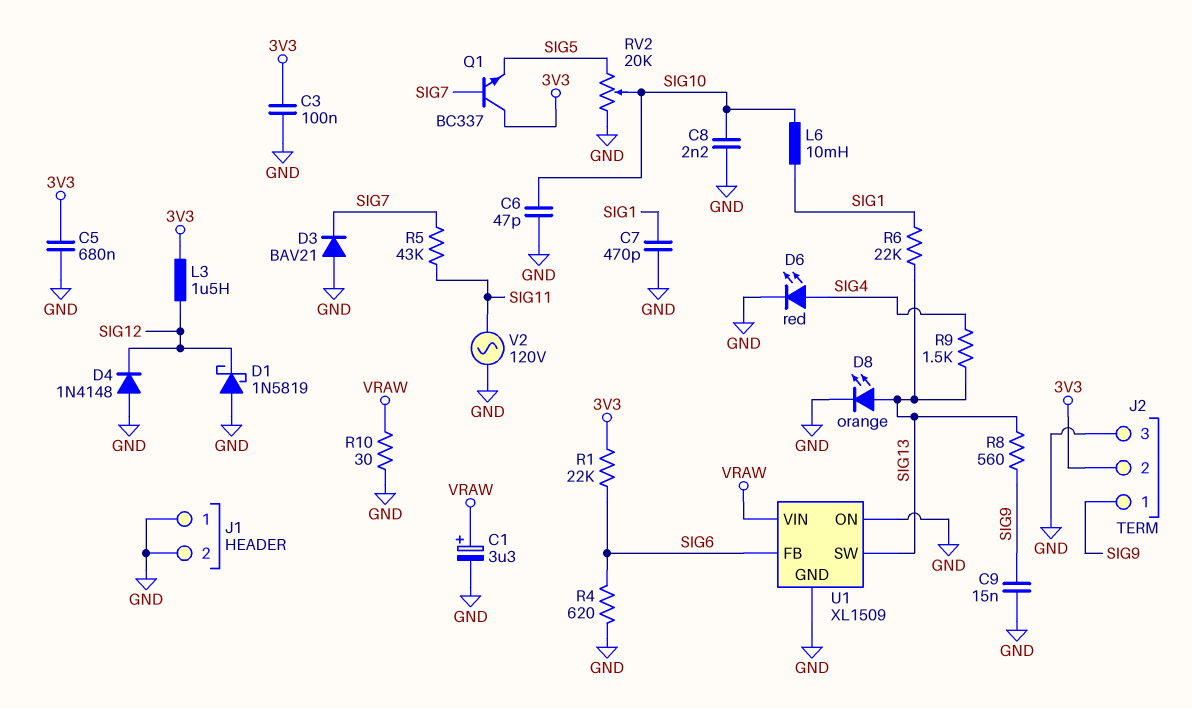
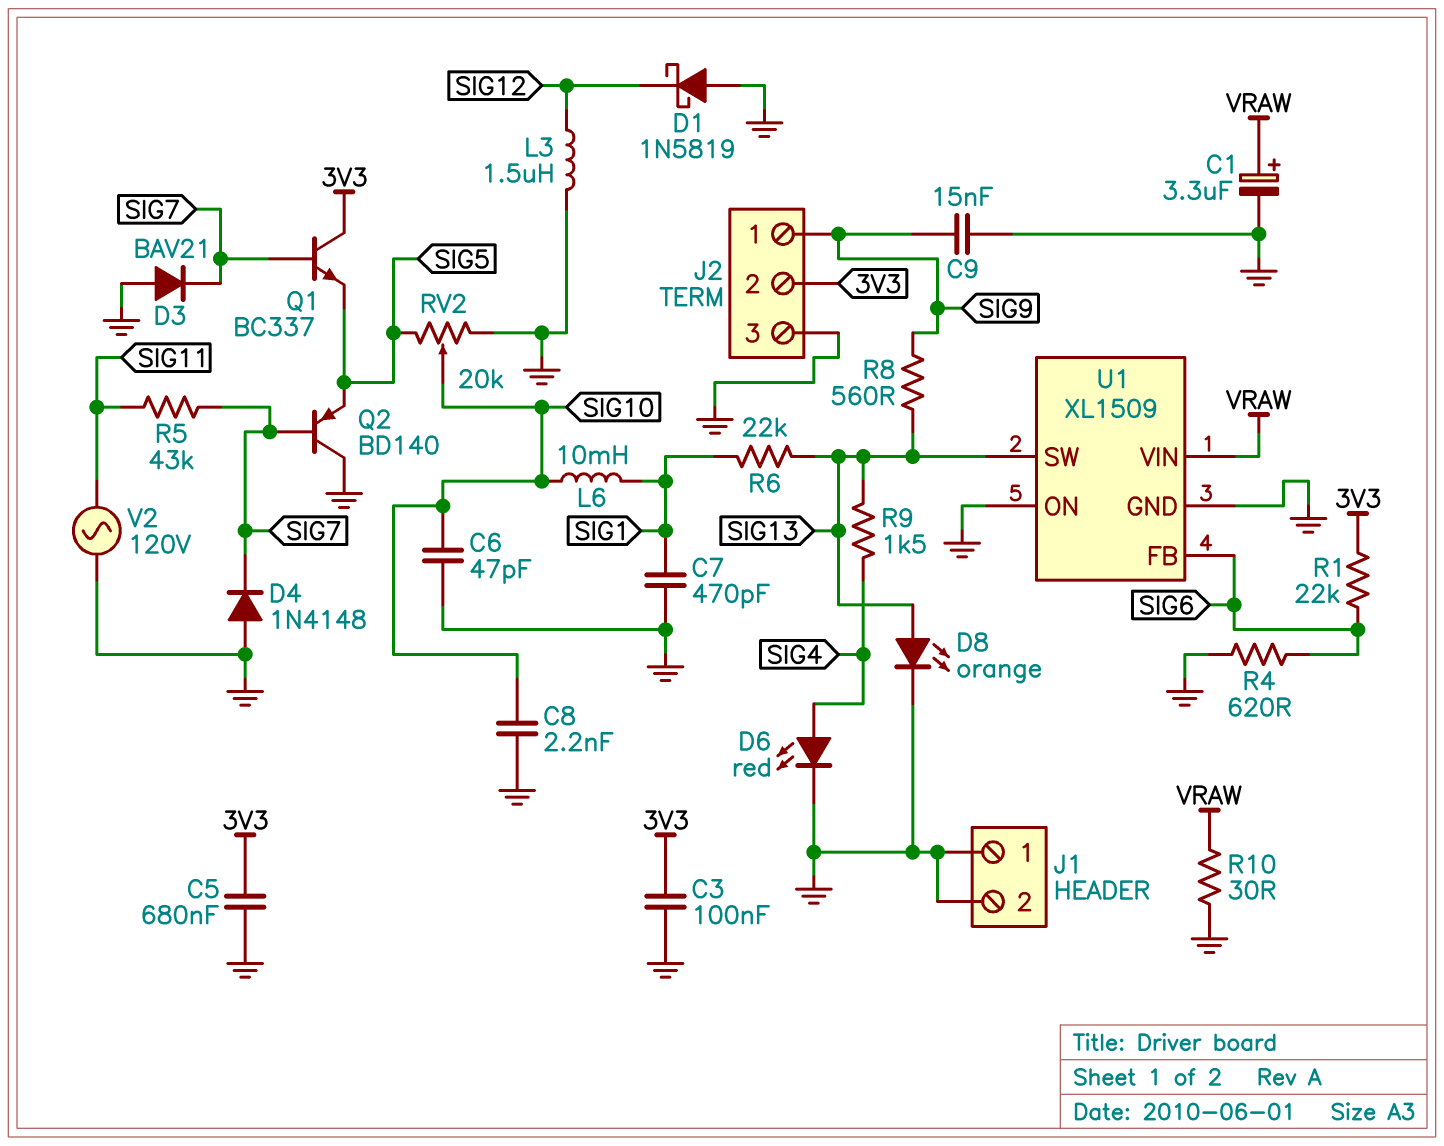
D4: diode 1N4148 (A GND, K SIG12) -> diode 1N4148 (A GND, K SIG7)
L3: 1.5uH (3V3, SIG12) -> 1.5uH (GND, SIG12)
Q2: none -> PNP BD140 (B SIG7, C GND, E SIG5)

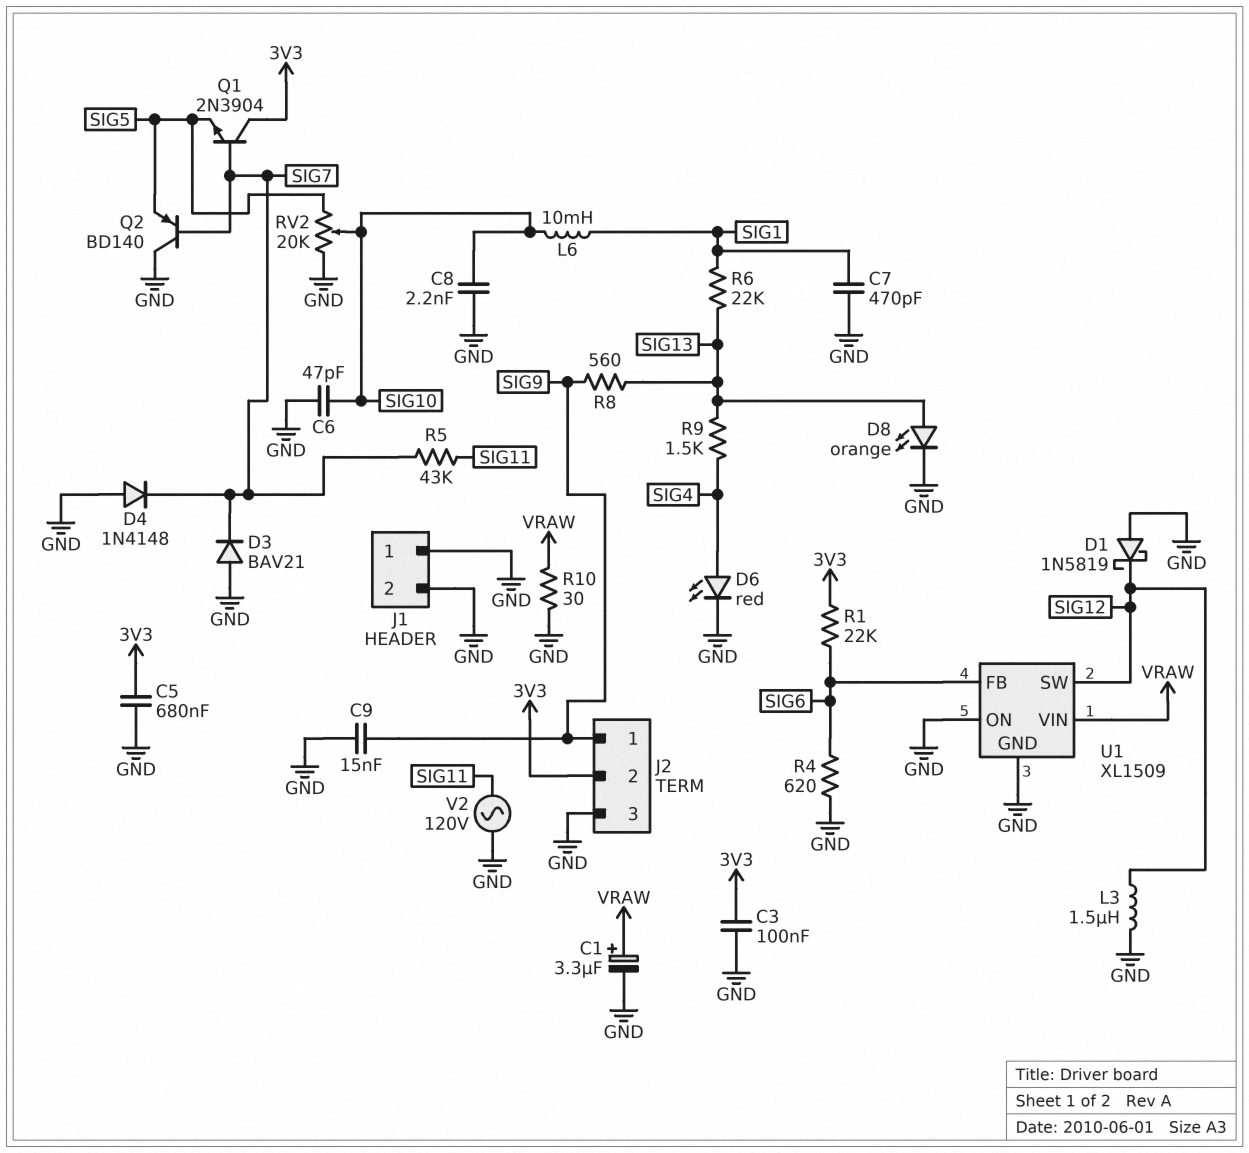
Q1: NPN BC337 (B SIG7, C 3V3, E SIG5) -> NPN 2N3904 (B SIG7, C 3V3, E SIG5)
U1 pin SW: SIG13 -> SIG12

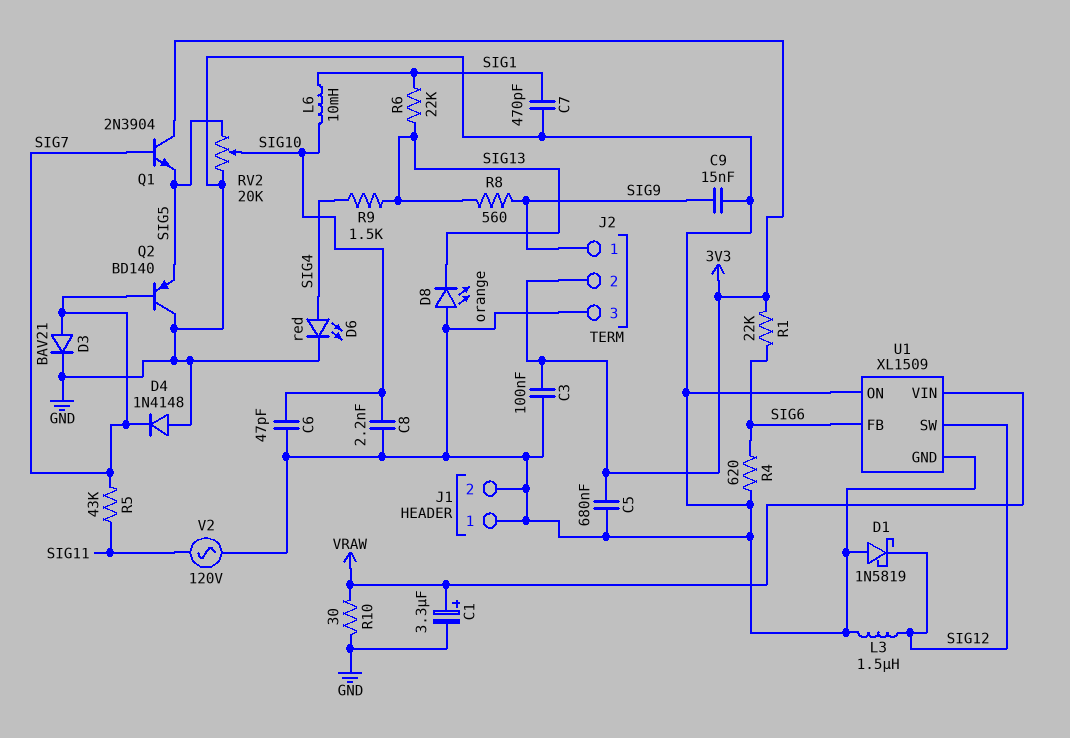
D3: diode BAV21 (A GND, K SIG7) -> diode BAV21 (A SIG7, K GND)
D8: LED orange (A SIG13, K GND) -> LED orange (A GND, K SIG13)

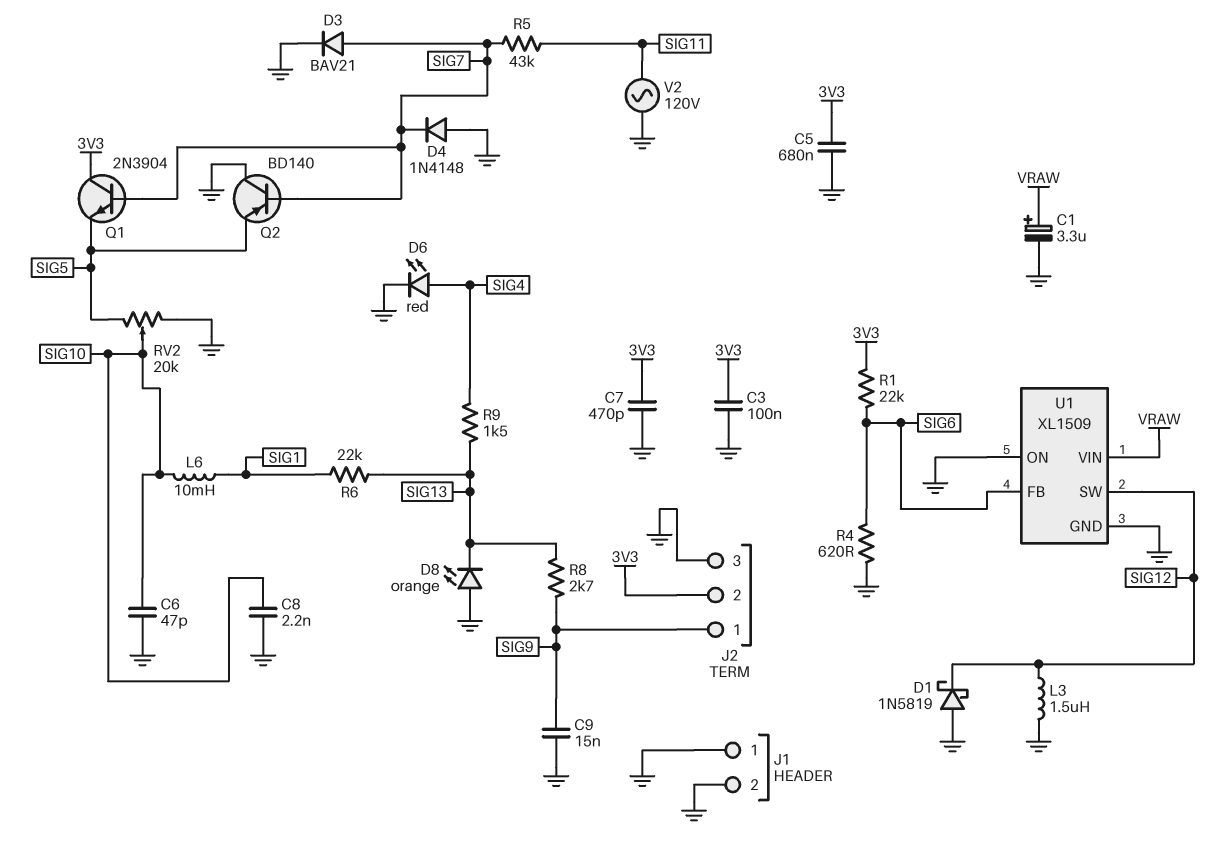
C7: 470pF (GND, SIG1) -> 470pF (3V3, GND)
R8: 560 (SIG9, SIG13) -> 2.7k (SIG9, SIG13)
R10: 30 (GND, VRAW) -> none

